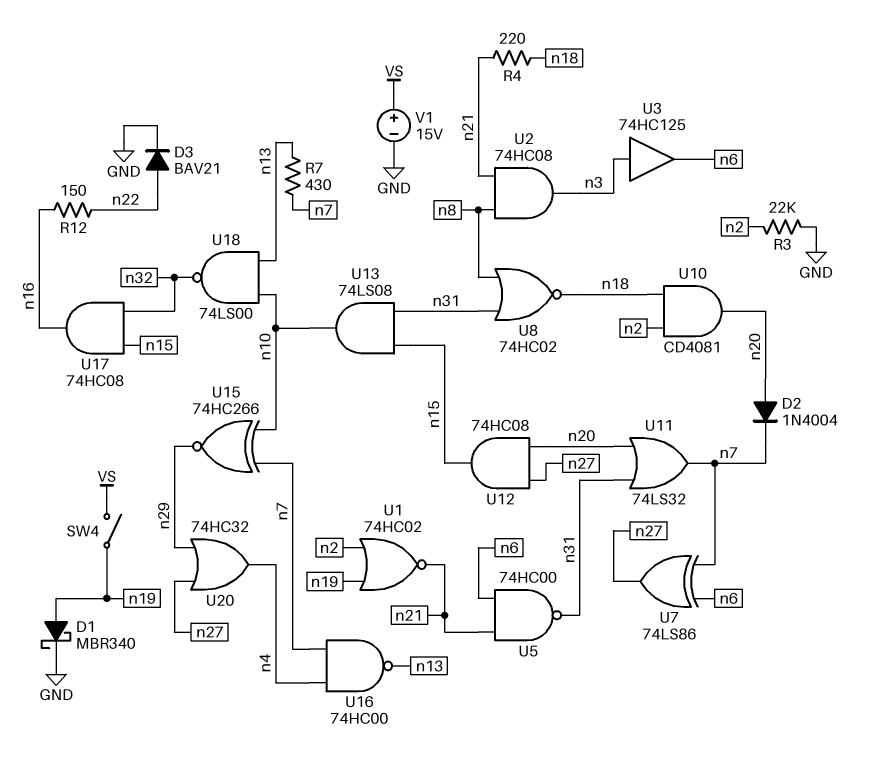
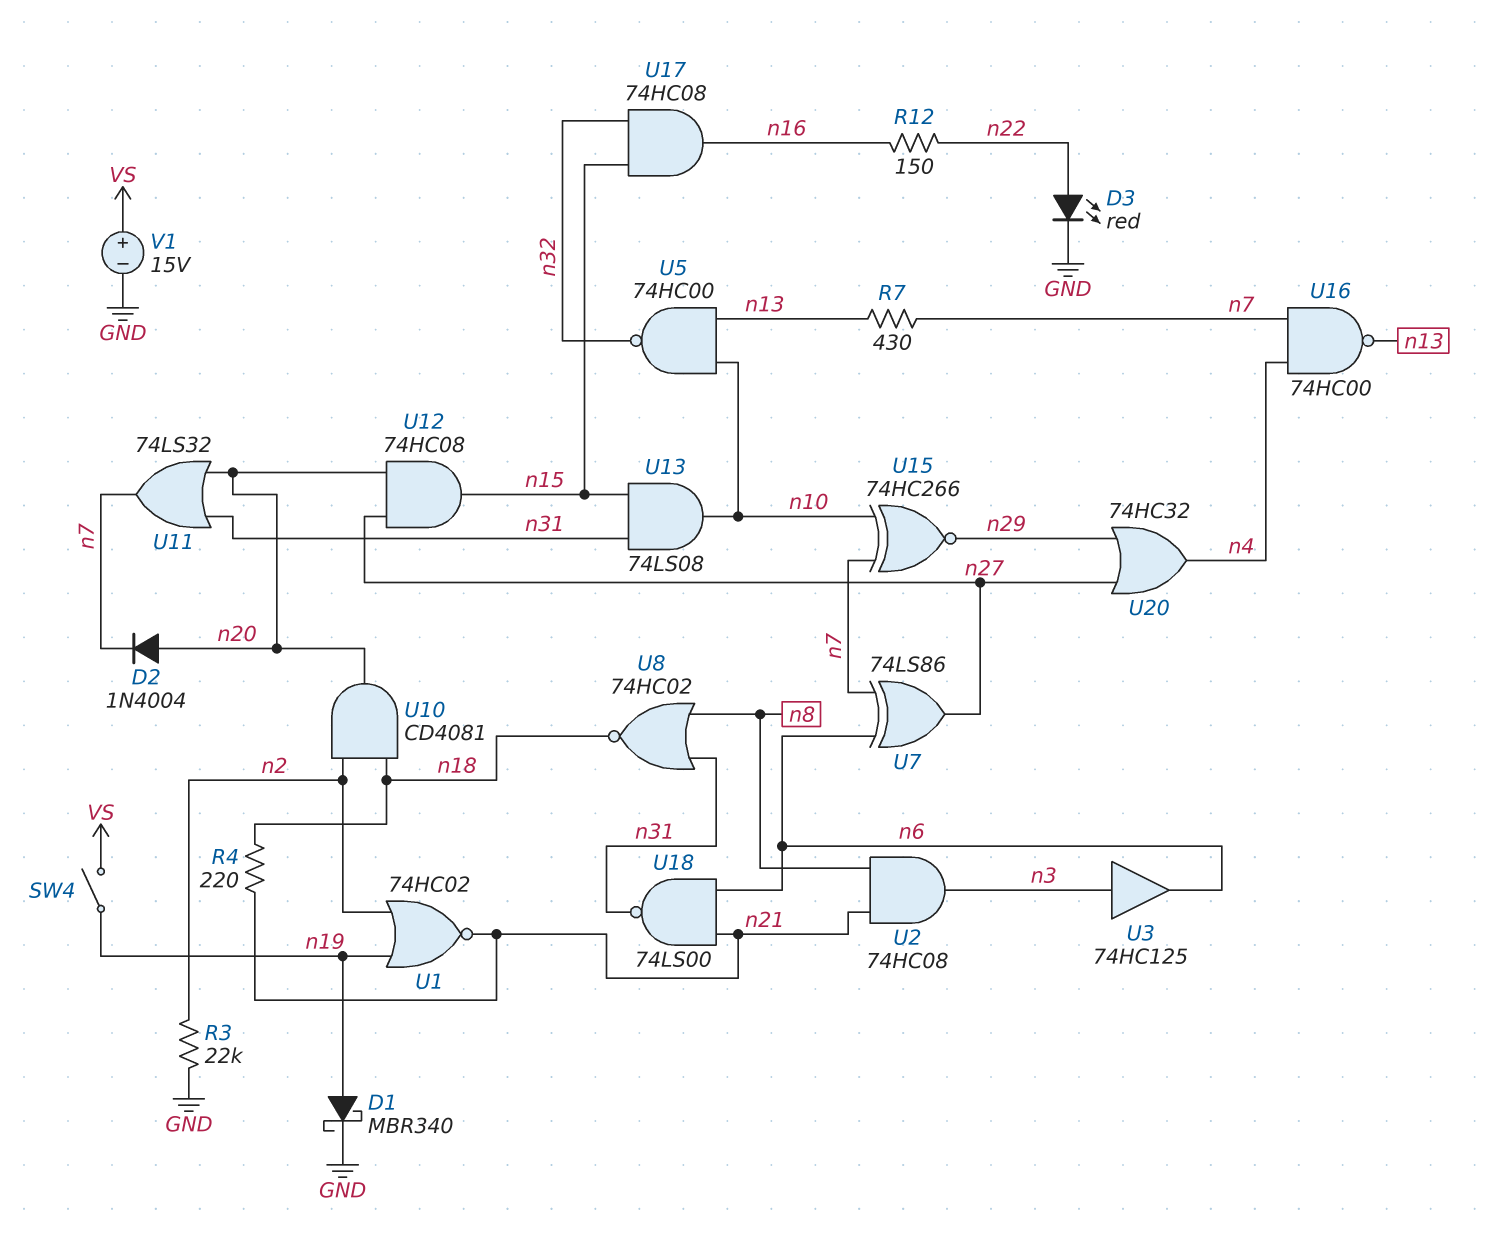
D3: diode BAV21 (A n22, K GND) -> LED red (A n22, K GND)
U5: NAND 74HC00 (in n6, in n21, out n31) -> NAND 74HC00 (in n10, in n13, out n32)
U18: NAND 74LS00 (in n10, in n13, out n32) -> NAND 74LS00 (in n6, in n21, out n31)

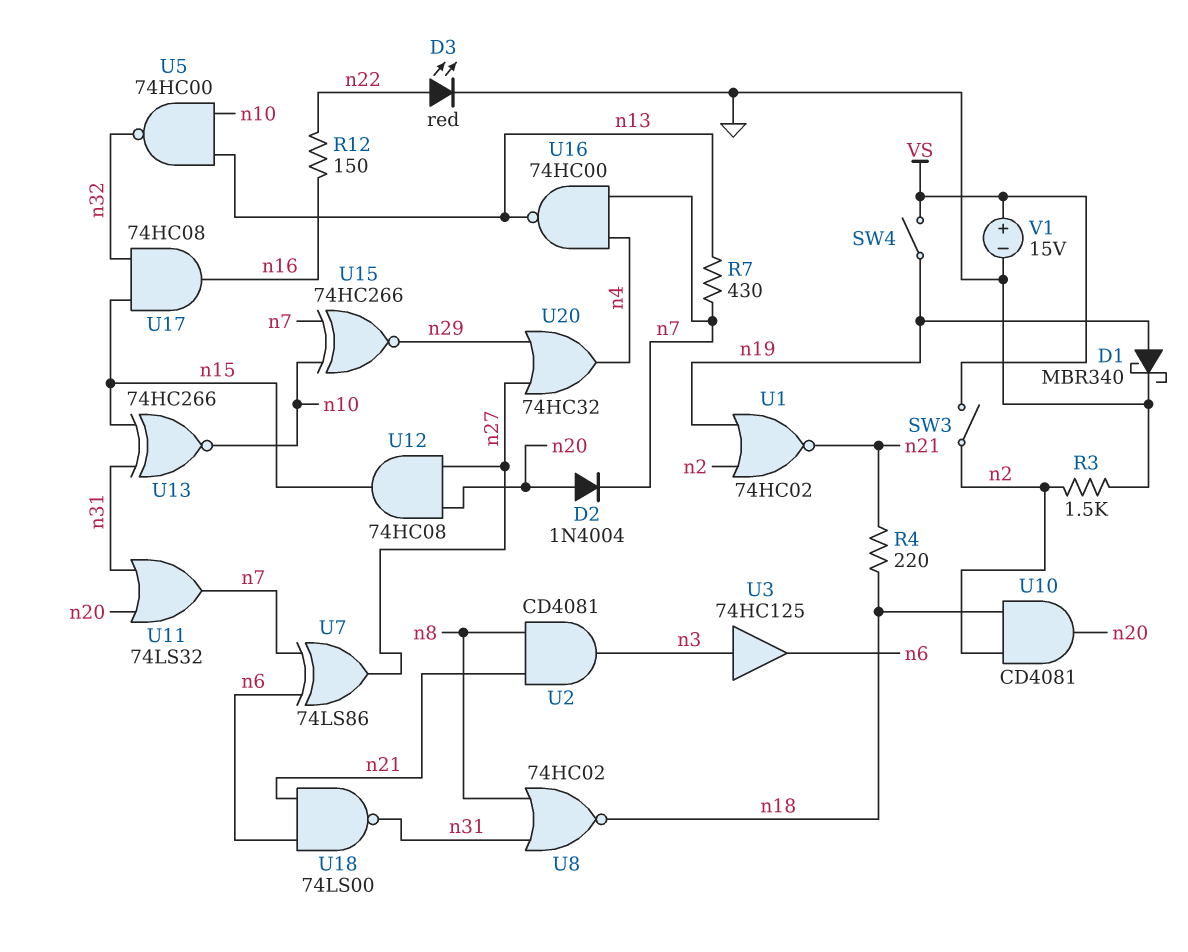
R3: 22k (GND, n2) -> 1.5k (GND, n2)
SW3: none -> switch (VS, n2)
U2: AND 74HC08 (in n8, in n21, out n3) -> AND CD4081 (in n8, in n21, out n3)
U13: AND 74LS08 (in n15, in n31, out n10) -> XNOR 74HC266 (in n15, in n31, out n10)

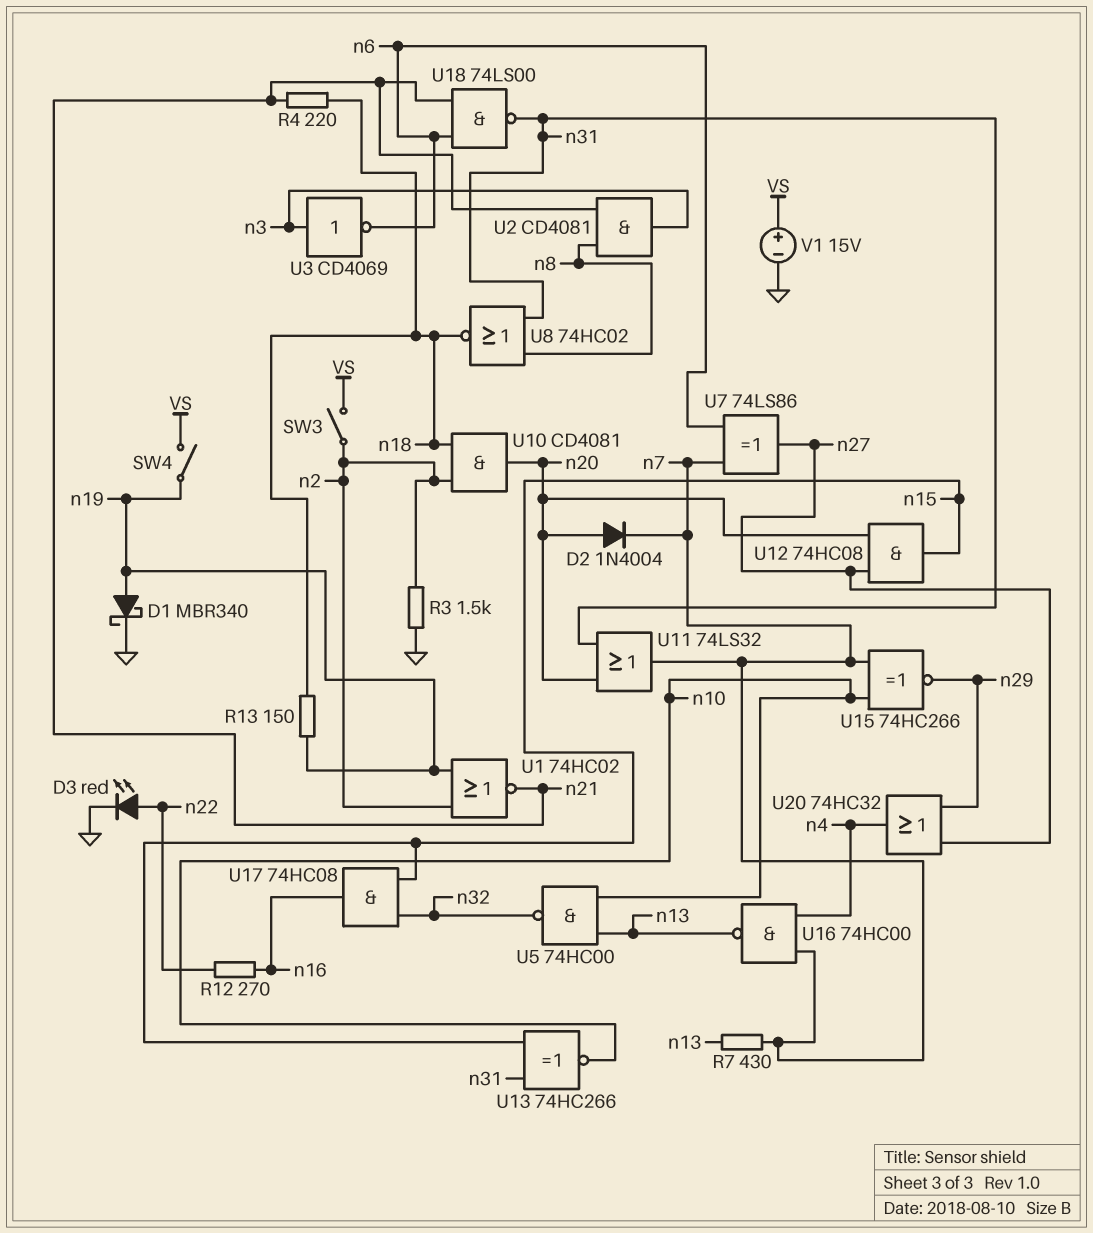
R12: 150 (n16, n22) -> 270 (n16, n22)
R13: none -> 150 (n18, n19)
U3: buffer 74HC125 (in n3, out n6) -> NOT CD4069 (in n3, out n6)

